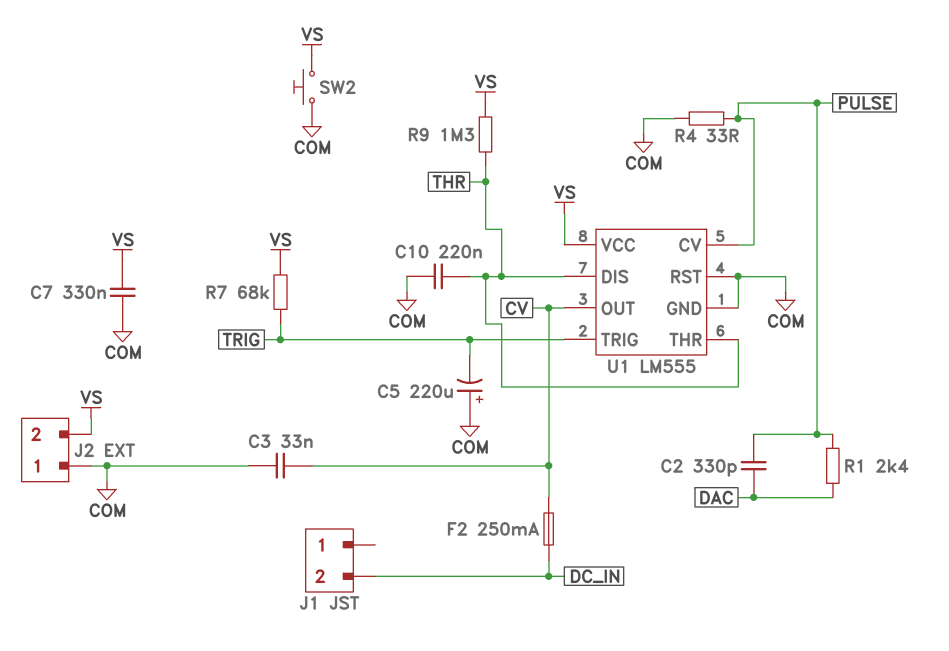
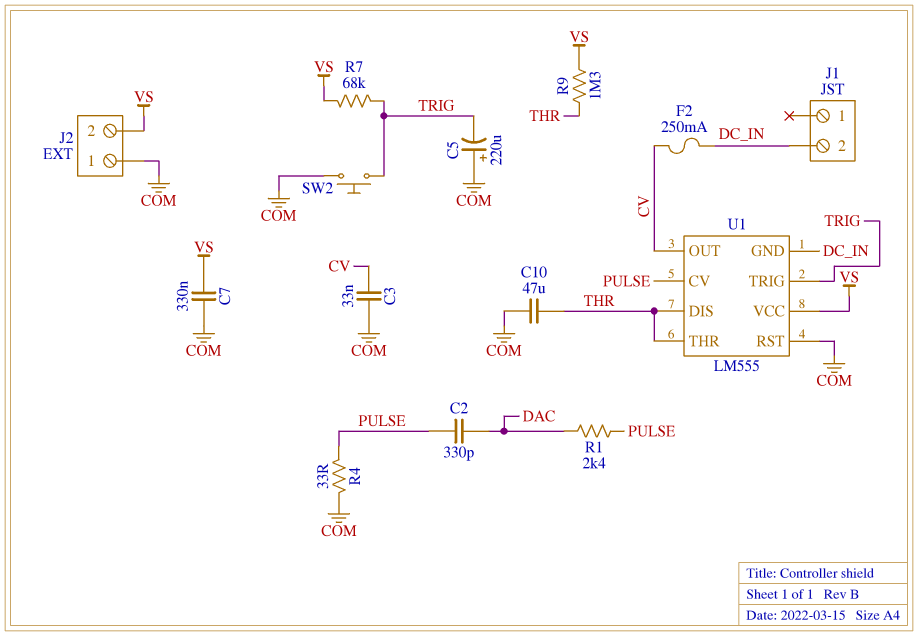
C10: 220nF (COM, THR) -> 47uF (COM, THR)
SW2: button (COM, VS) -> button (COM, TRIG)
U1 pin GND: COM -> DC_IN

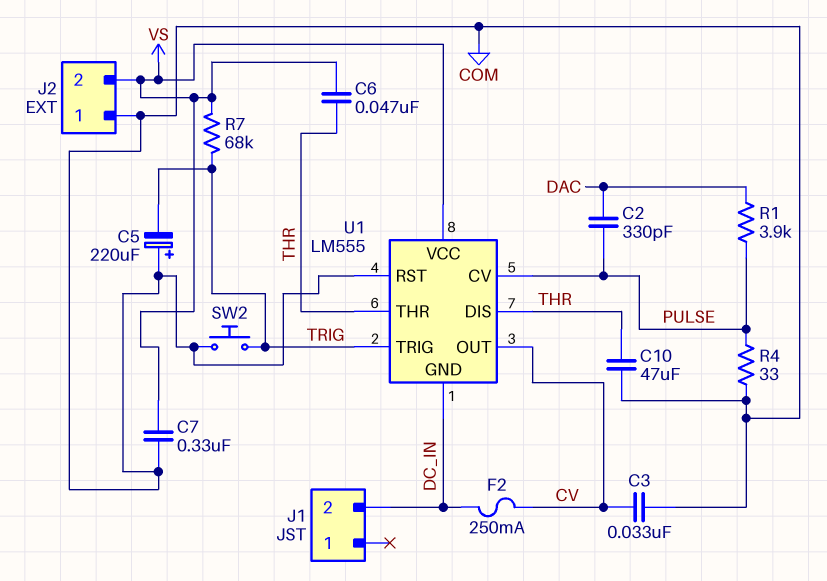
C6: none -> 47nF (THR, VS)
R1: 2.4k (DAC, PULSE) -> 3.9k (DAC, PULSE)
R9: 1.3M (THR, VS) -> none

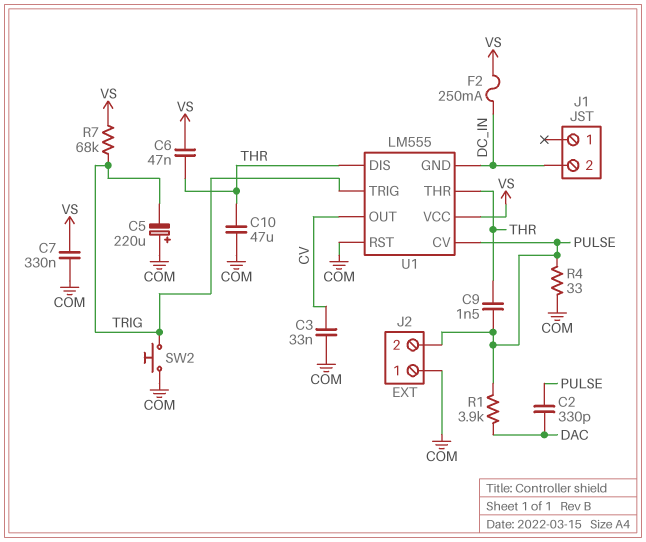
C9: none -> 1.5nF (PULSE, THR)
F2: 250mA (CV, DC_IN) -> 250mA (DC_IN, VS)
J2 pin 2: VS -> PULSE

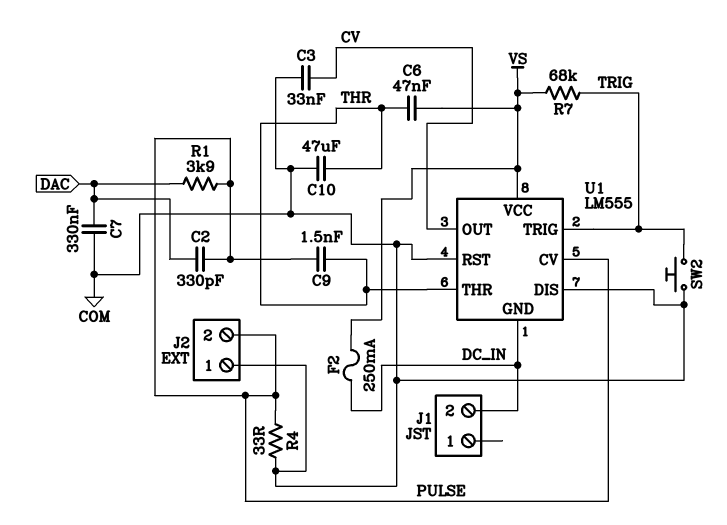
C5: 220uF (plus COM, minus TRIG) -> none
C7: 330nF (COM, VS) -> 330nF (COM, DAC)
U1 pin DIS: THR -> COM

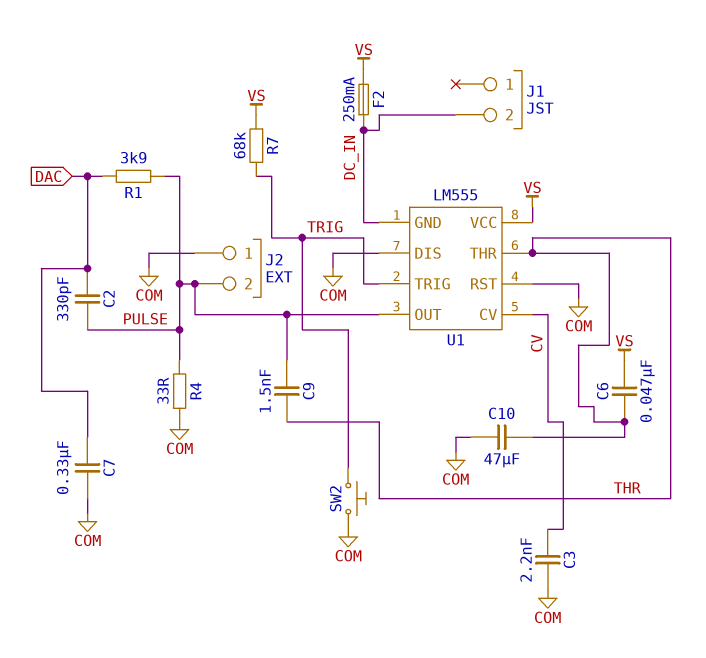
C3: 33nF (COM, CV) -> 2.2nF (COM, CV)
U1 pin CV: PULSE -> CV
U1 pin OUT: CV -> PULSE

